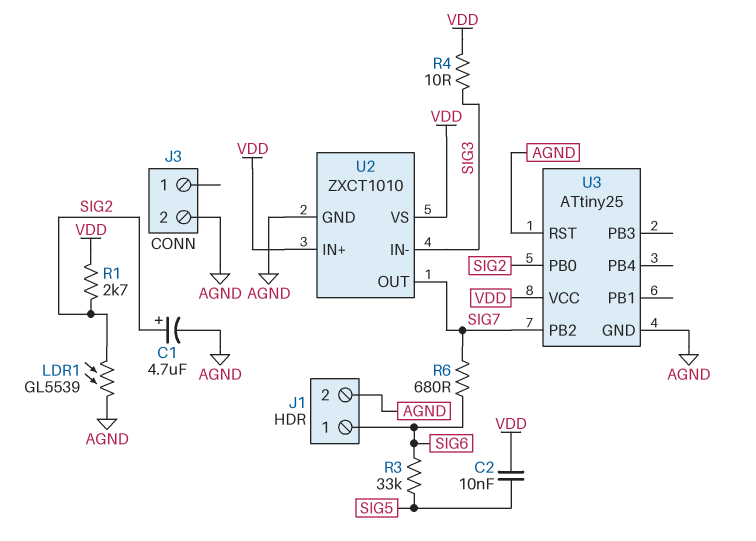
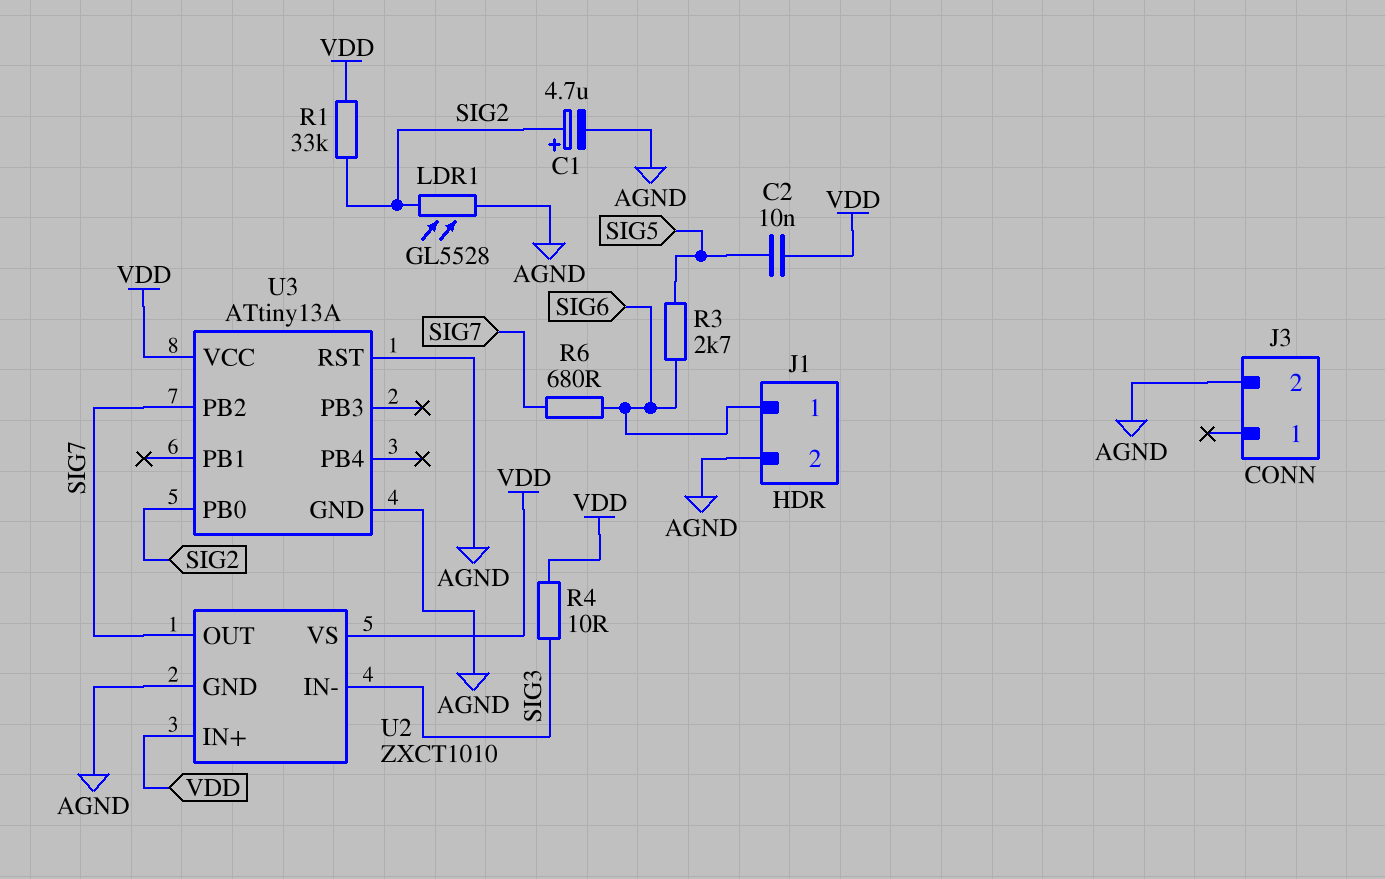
LDR1: GL5539 (AGND, SIG2) -> GL5528 (AGND, SIG2)
R1: 2.7k (SIG2, VDD) -> 33k (SIG2, VDD)
R3: 33k (SIG5, SIG6) -> 2.7k (SIG5, SIG6)
U3: ATtiny25 -> ATtiny13A

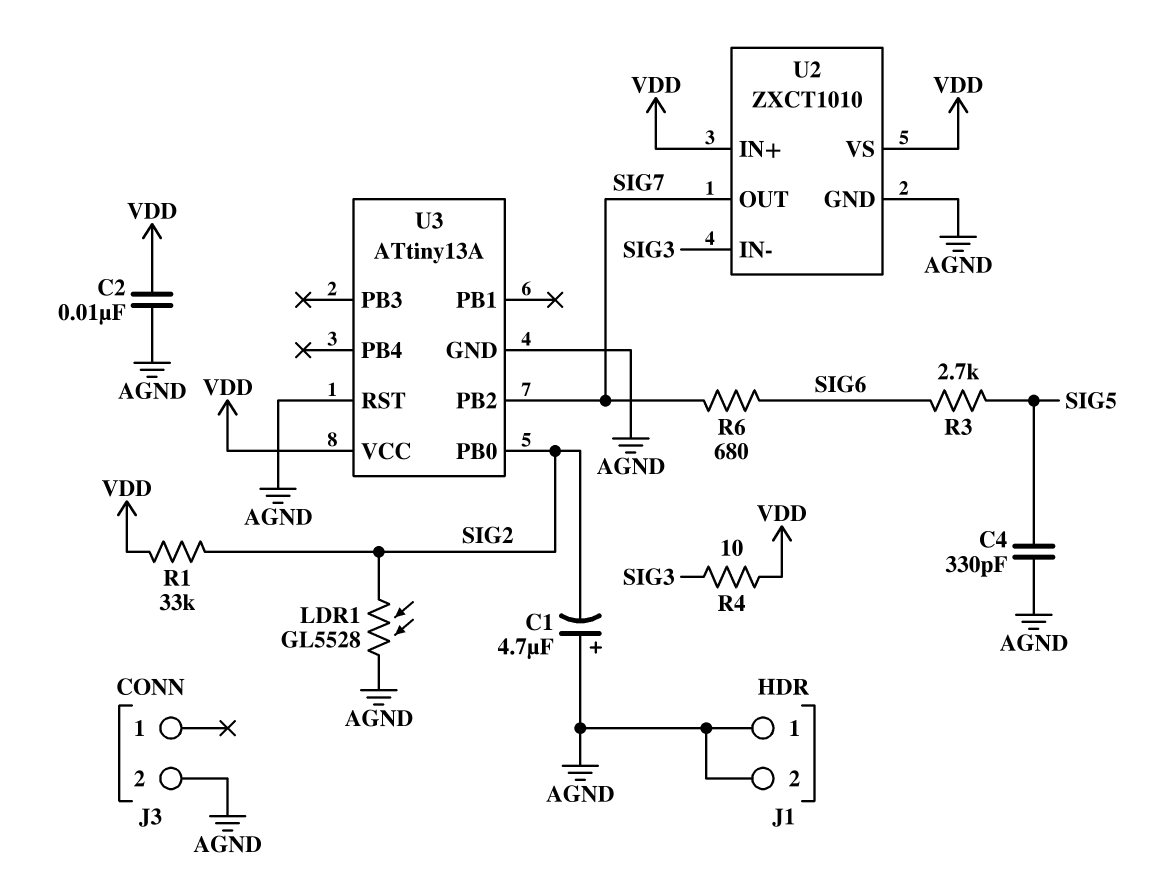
C1: 4.7uF (plus SIG2, minus AGND) -> 4.7uF (plus AGND, minus SIG2)
C2: 10nF (SIG5, VDD) -> 10nF (AGND, VDD)
C4: none -> 330pF (AGND, SIG5)
J1 pin 1: SIG6 -> AGND

